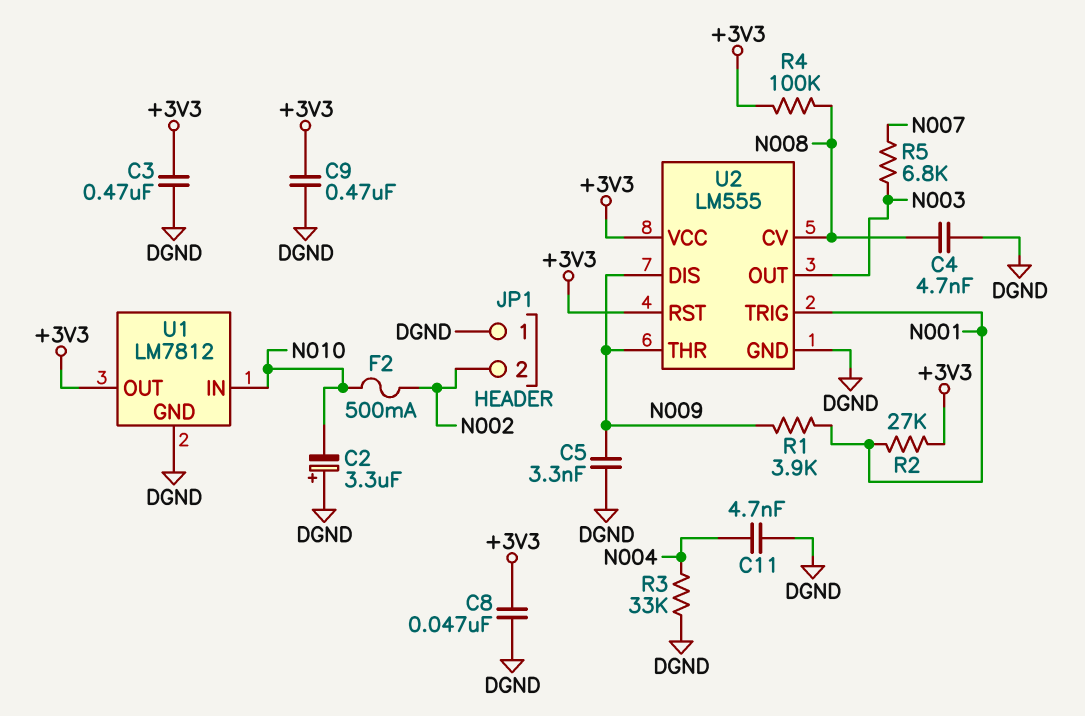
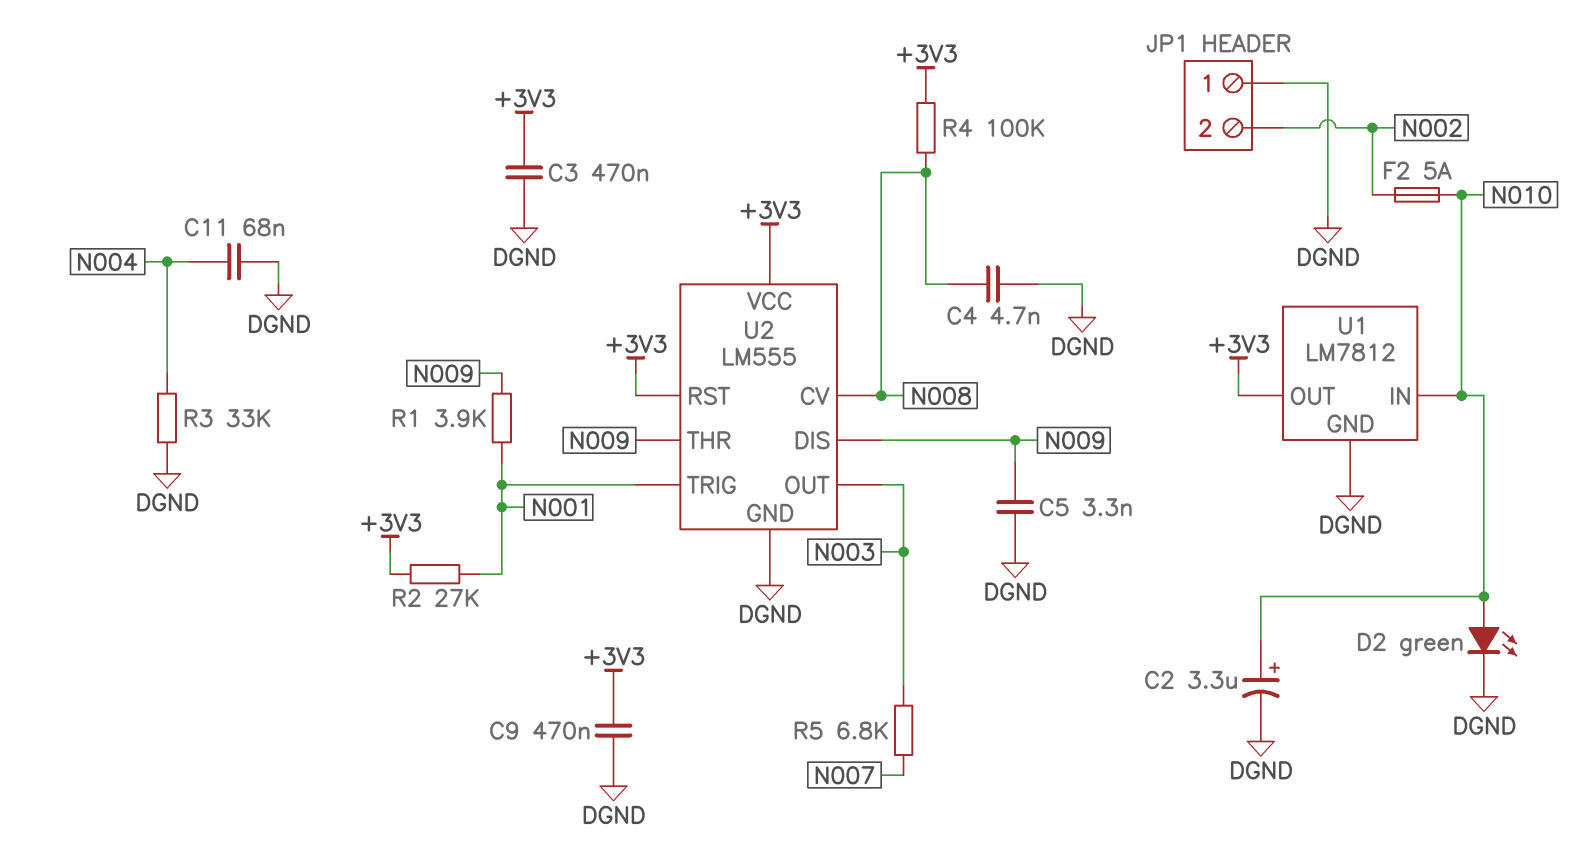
C2: 3.3uF (plus DGND, minus N010) -> 3.3uF (plus N010, minus DGND)
C8: 47nF (+3V3, DGND) -> none
C11: 4.7nF (DGND, N004) -> 68nF (DGND, N004)
D2: none -> LED green (A N010, K DGND)
F2: 500mA (N002, N010) -> 5A (N002, N010)

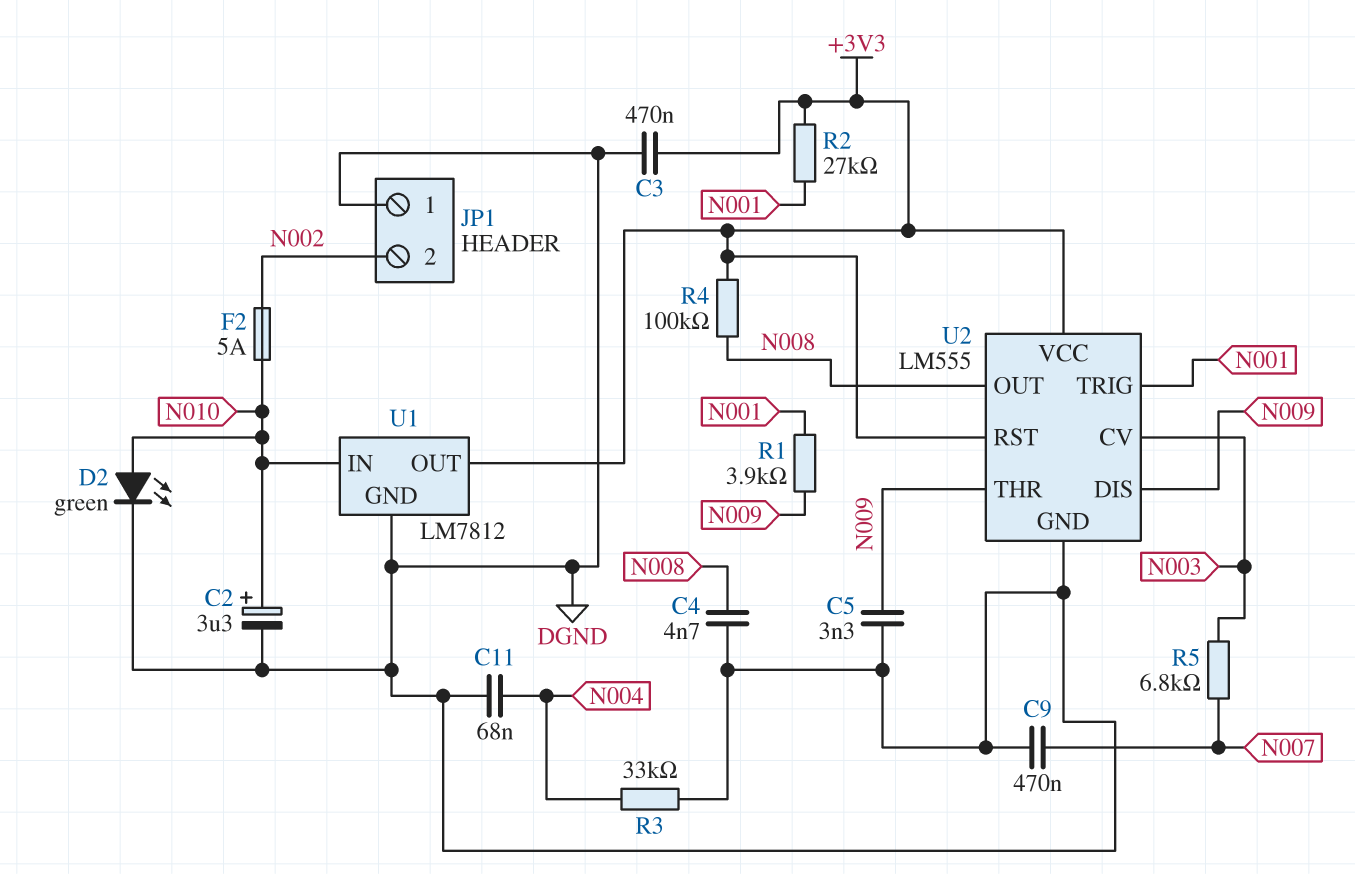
C9: 470nF (+3V3, DGND) -> 470nF (DGND, N007)
U2 pin CV: N008 -> N003
U2 pin OUT: N003 -> N008

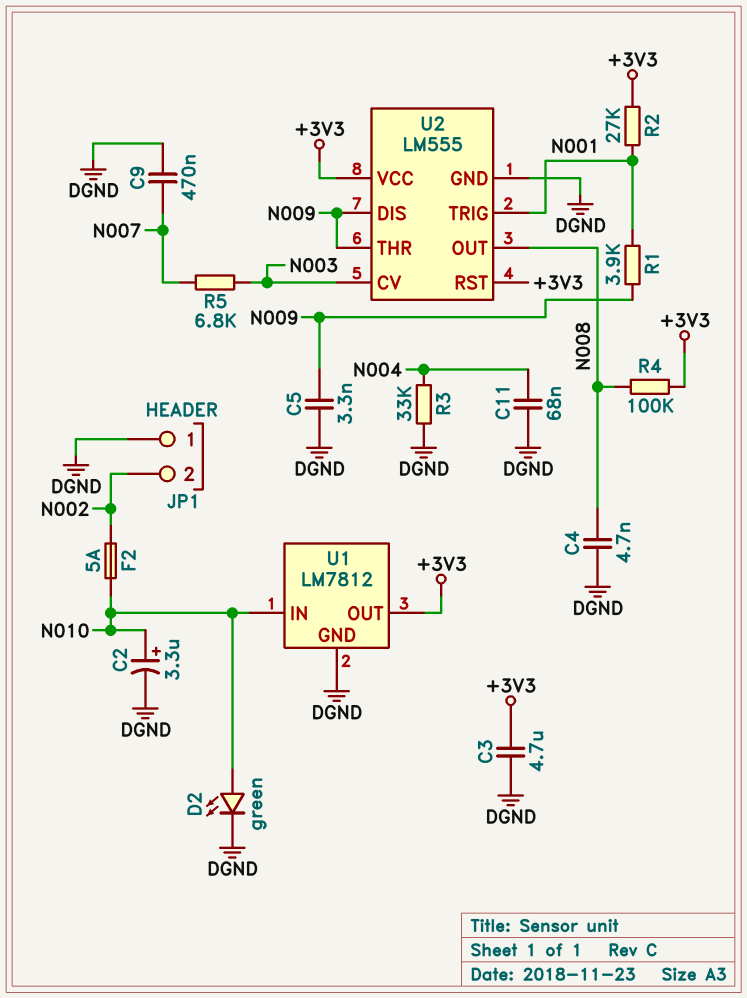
C3: 470nF (+3V3, DGND) -> 4.7uF (+3V3, DGND)

